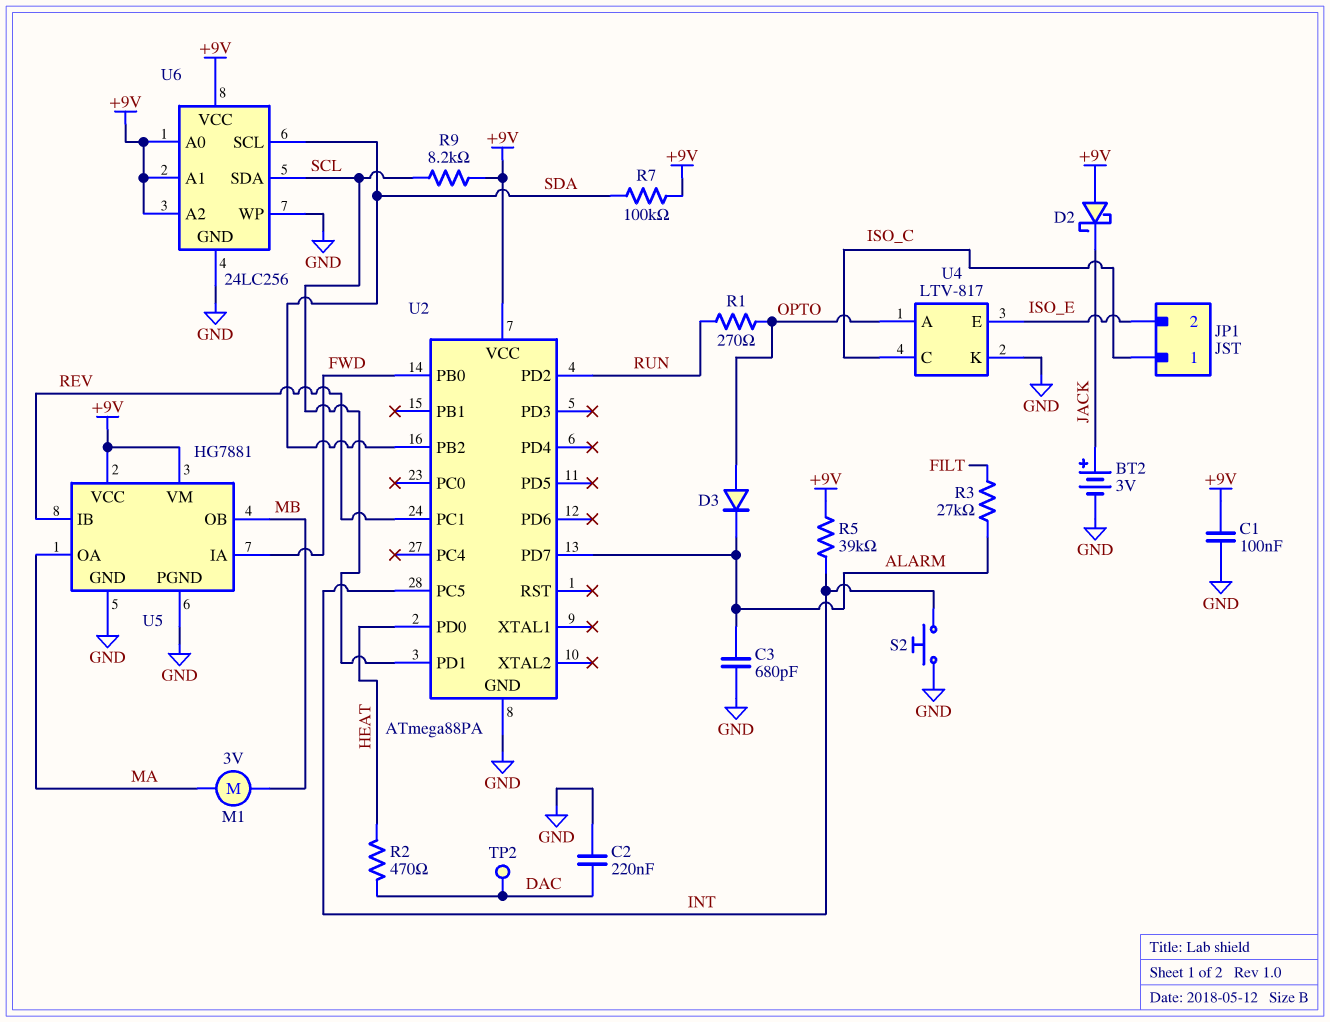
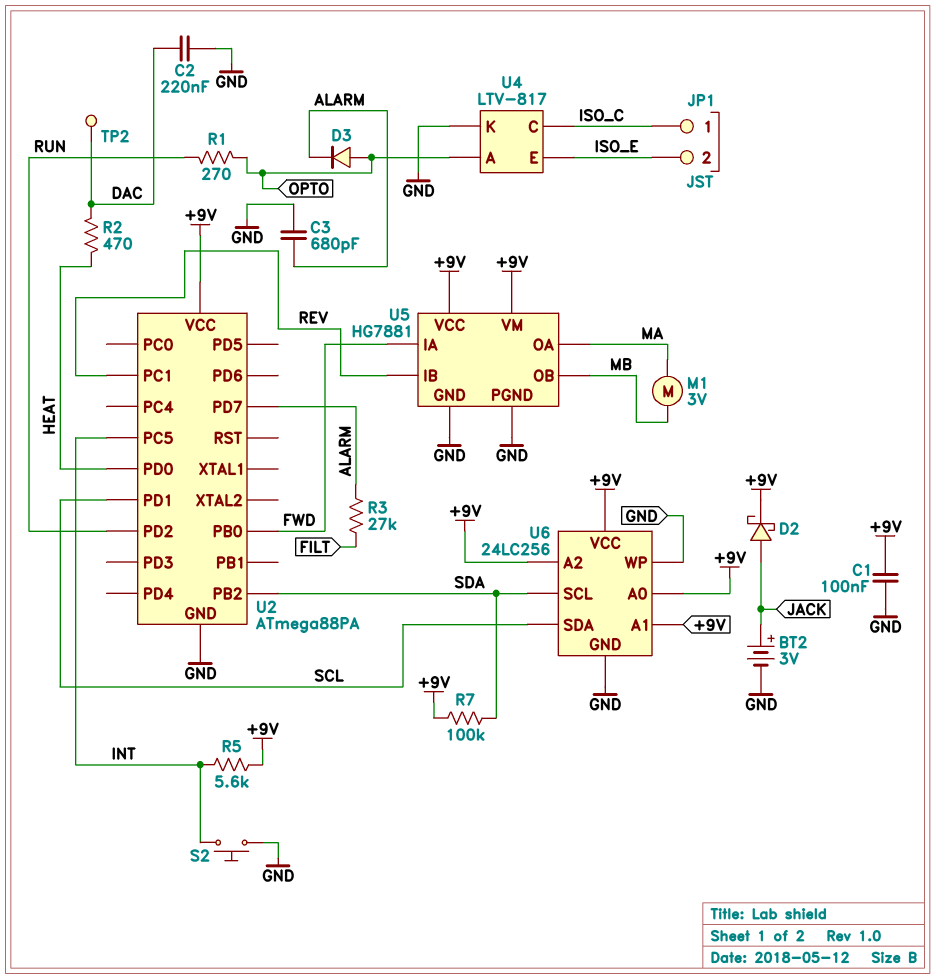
D2: schottky (A +9V, K JACK) -> schottky (A JACK, K +9V)
R5: 39k (+9V, INT) -> 5.6k (+9V, INT)
R9: 8.2k (+9V, SCL) -> none

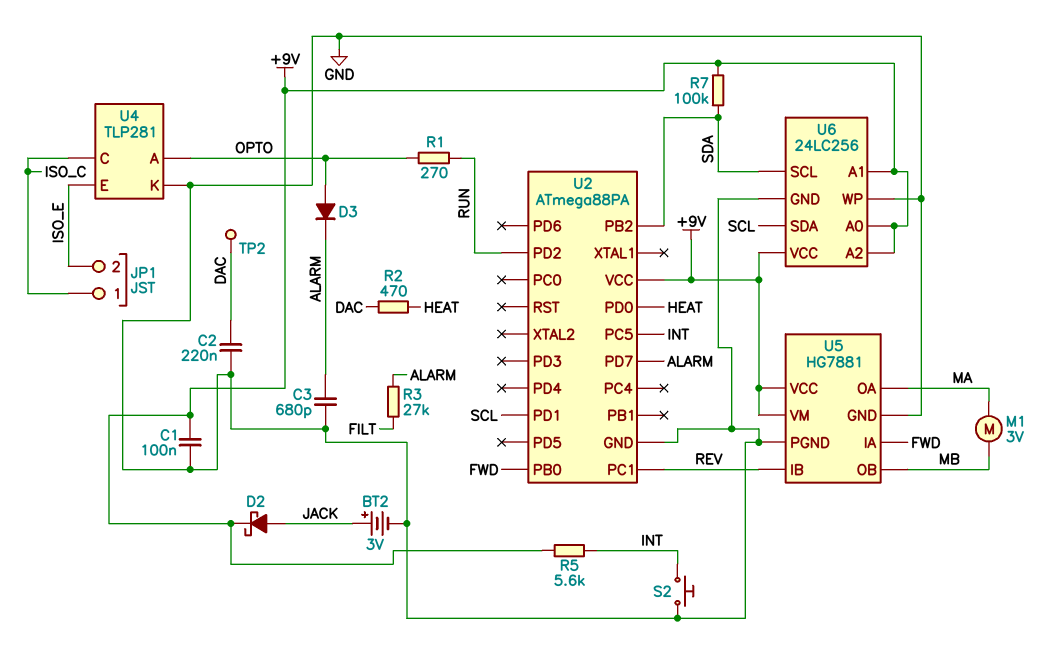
U4: LTV-817 -> TLP281

